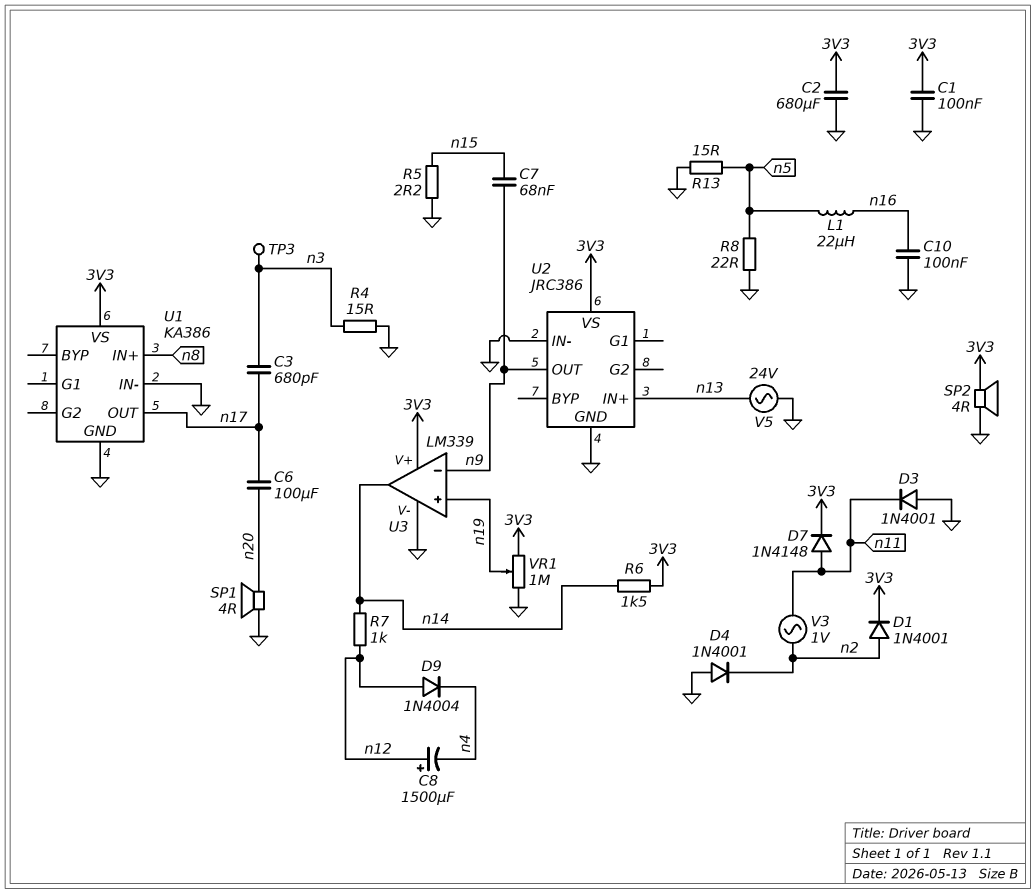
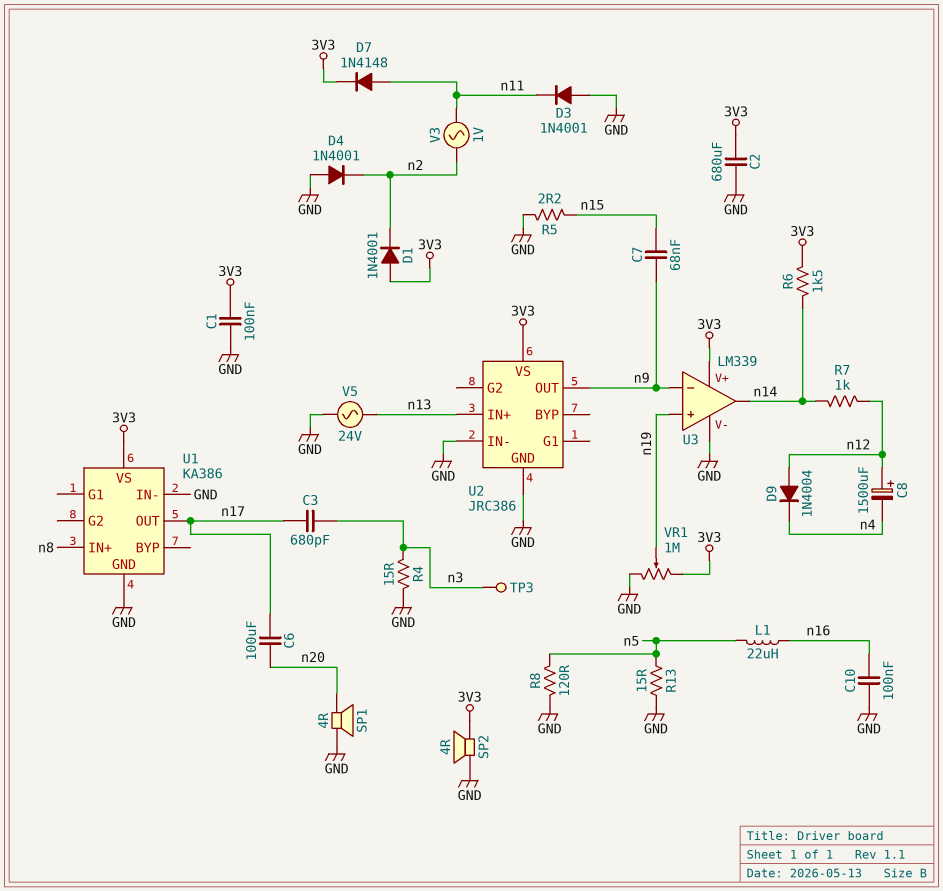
D1: diode 1N4001 (A n2, K 3V3) -> diode 1N4001 (A 3V3, K n2)
R8: 22 (GND, n5) -> 120 (GND, n5)

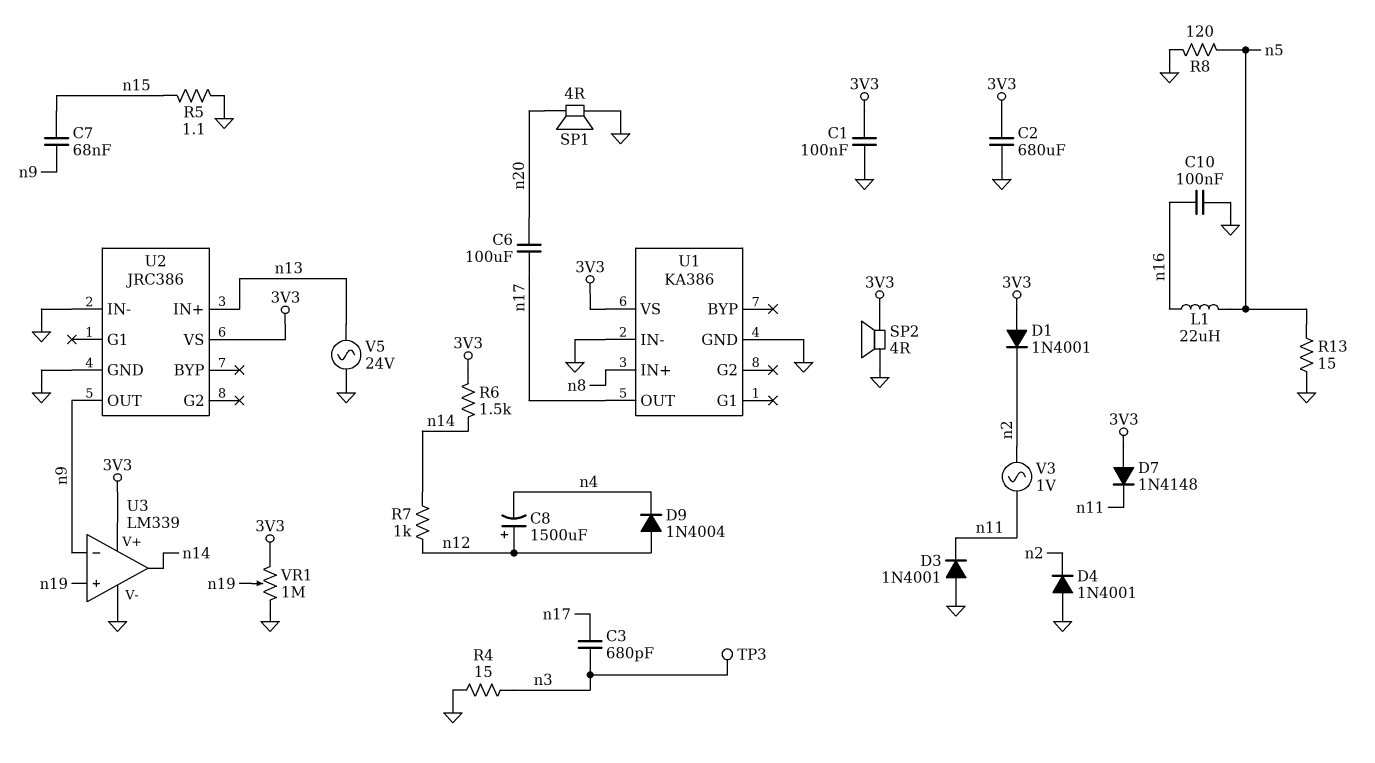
D7: diode 1N4148 (A n11, K 3V3) -> diode 1N4148 (A 3V3, K n11)
R5: 2.2 (GND, n15) -> 1.1 (GND, n15)

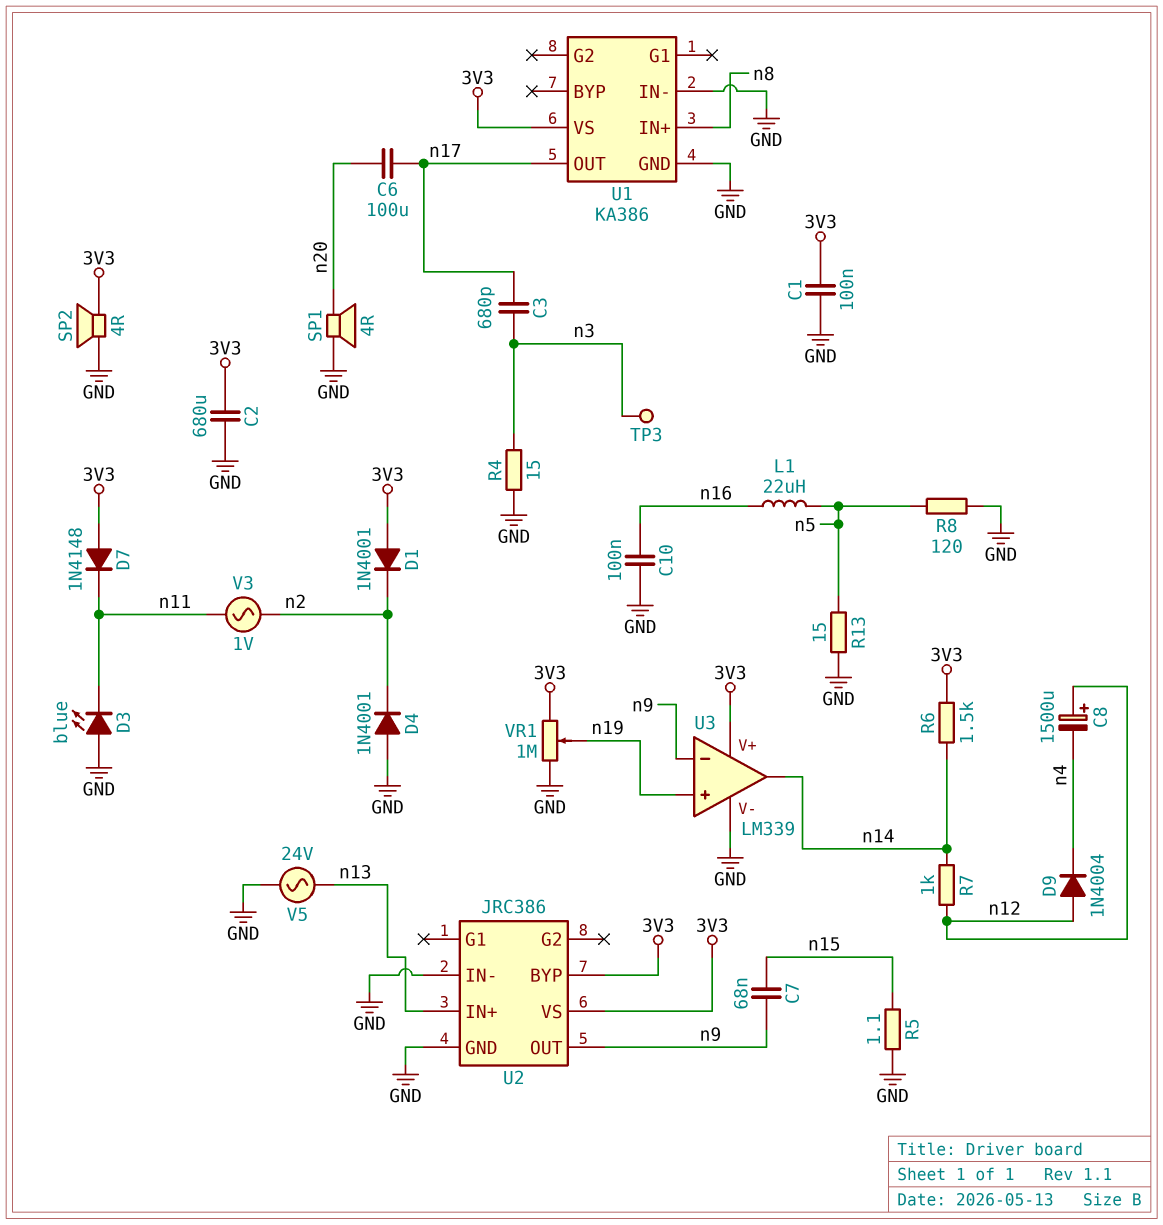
D3: diode 1N4001 (A GND, K n11) -> LED blue (A GND, K n11)
U2 pin BYP: none -> 3V3

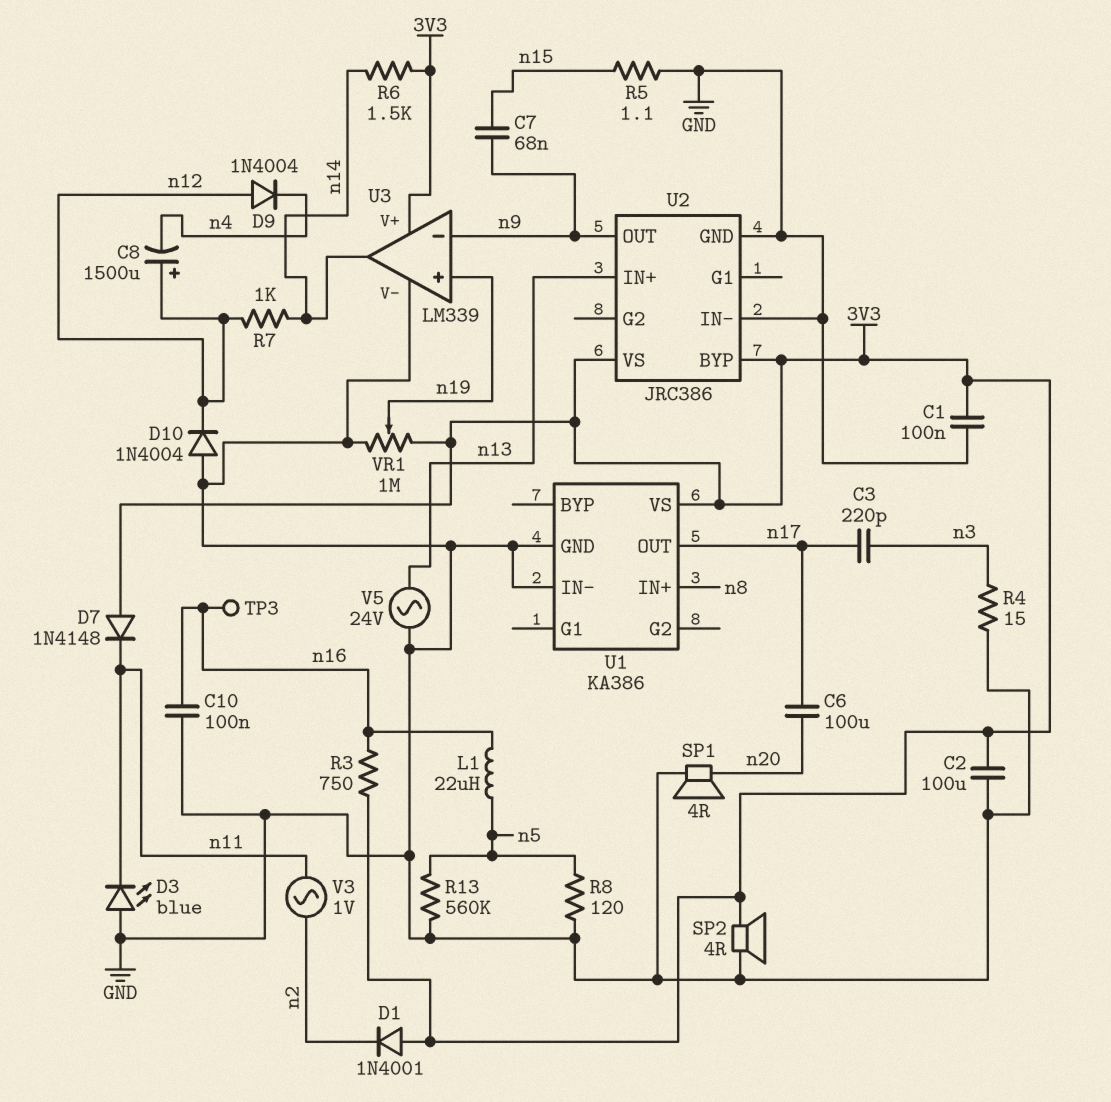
C2: 680uF (3V3, GND) -> 100uF (3V3, GND)
C3: 680pF (n3, n17) -> 220pF (n3, n17)
D4: diode 1N4001 (A GND, K n2) -> none
D10: none -> diode 1N4004 (A GND, K n12)
R3: none -> 750 (3V3, n16)
R13: 15 (GND, n5) -> 560k (GND, n5)
TP3: test point (n3) -> test point (n16)

